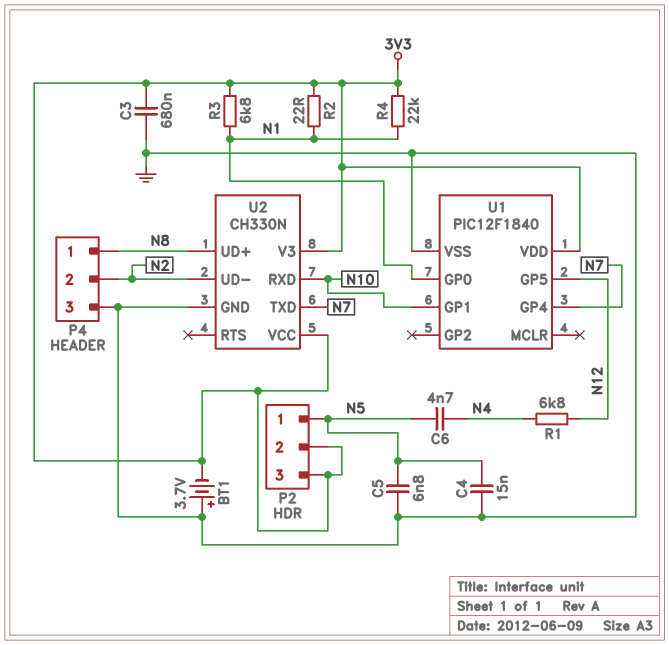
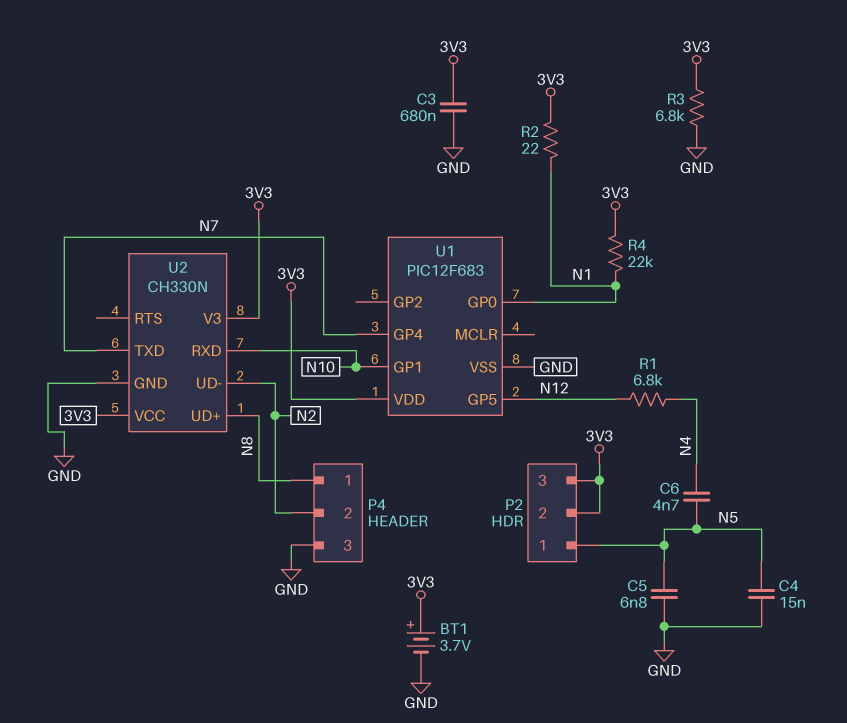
BT1: 3.7V (plus GND, minus 3V3) -> 3.7V (plus 3V3, minus GND)
R3: 6.8k (3V3, N1) -> 6.8k (3V3, GND)
U1: PIC12F1840 -> PIC12F683

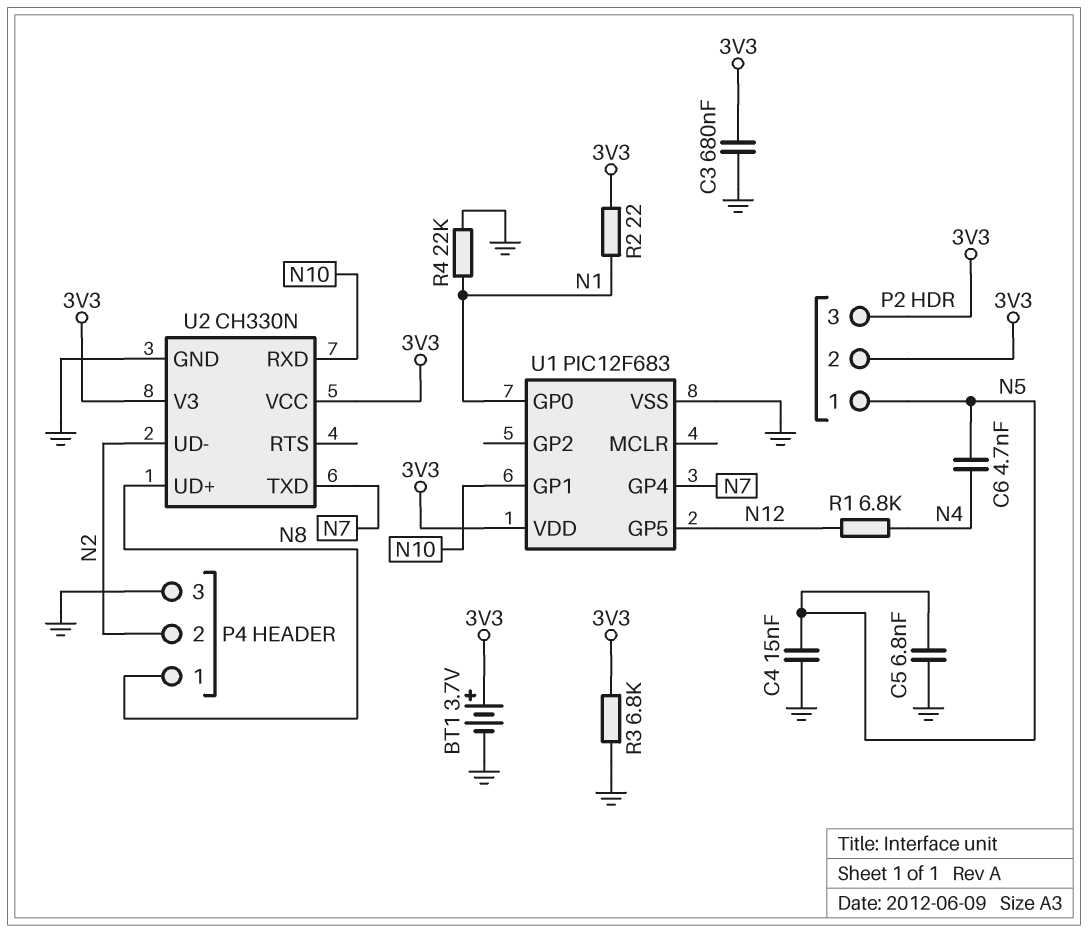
R4: 22k (3V3, N1) -> 22k (GND, N1)

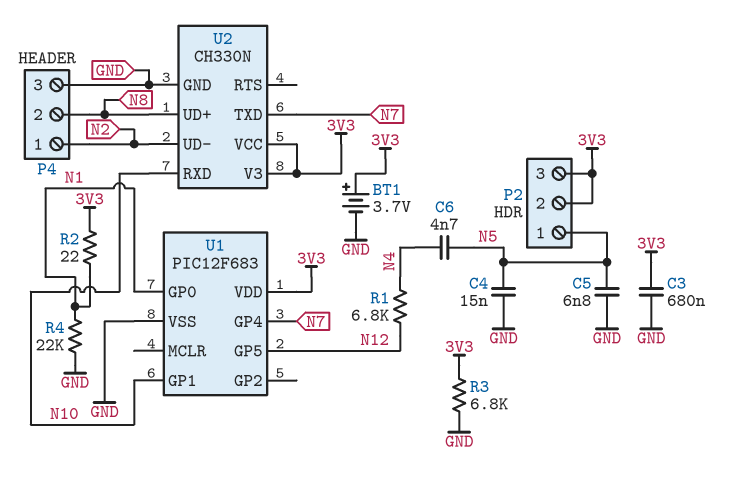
P4 pin 1: N8 -> N2
P4 pin 2: N2 -> N8

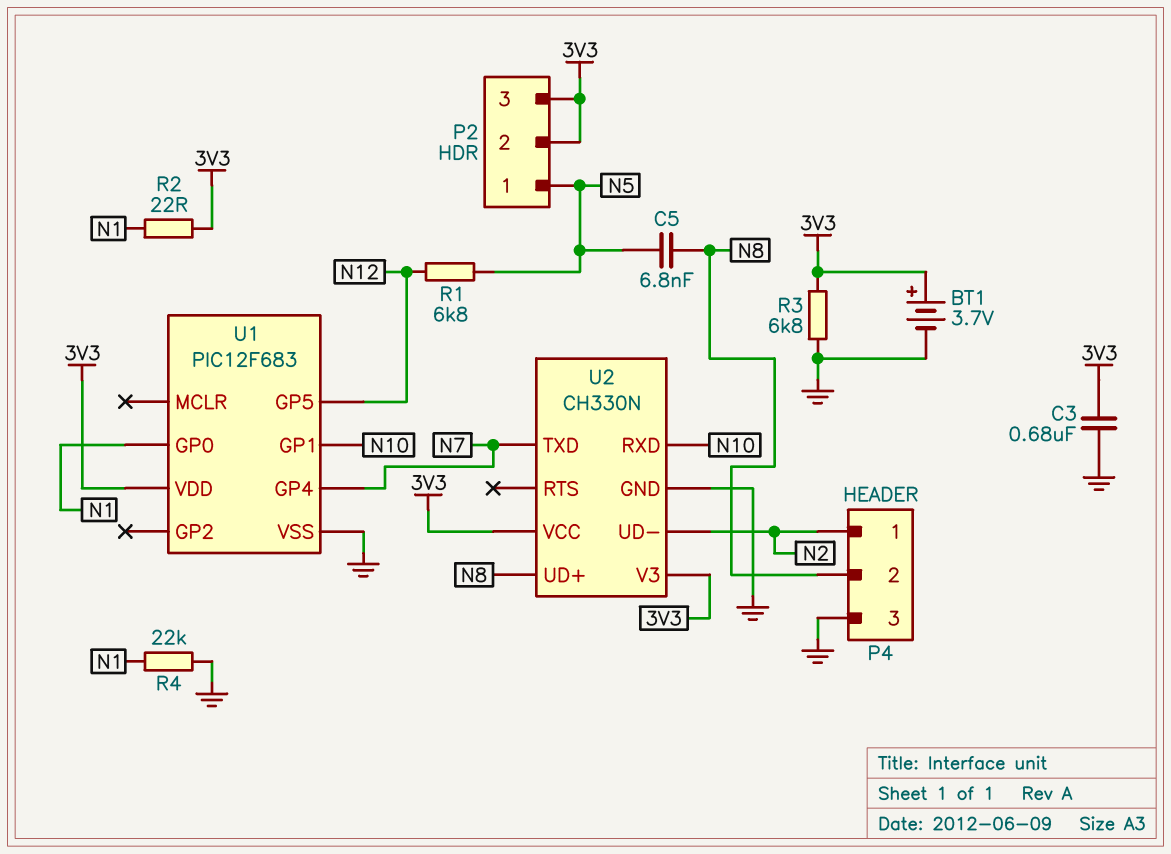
C4: 15nF (GND, N5) -> none
C5: 6.8nF (GND, N5) -> 6.8nF (N5, N8)
C6: 4.7nF (N4, N5) -> none
R1: 6.8k (N4, N12) -> 6.8k (N5, N12)

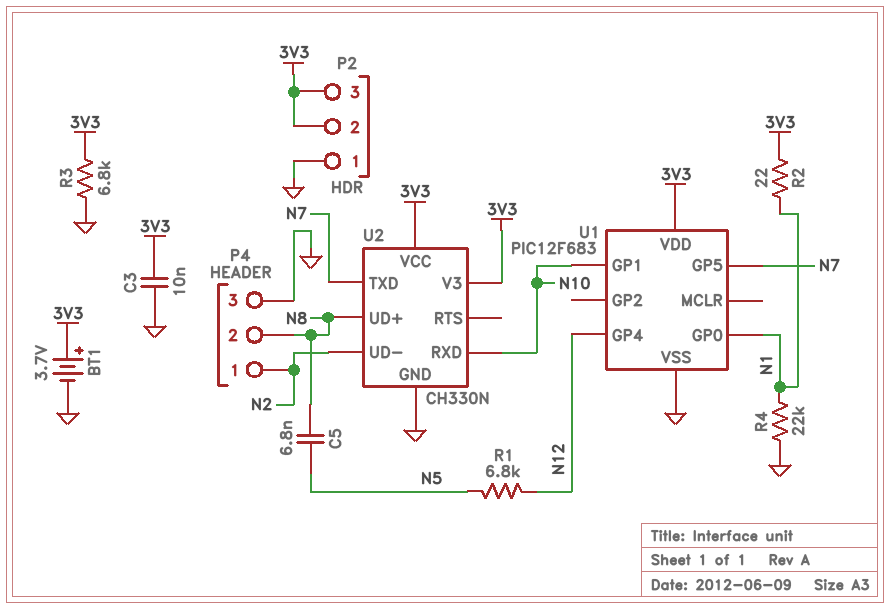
C3: 680nF (3V3, GND) -> 10nF (3V3, GND)
P2 pin 1: N5 -> GND
U1 pin GP4: N7 -> N12
U1 pin GP5: N12 -> N7

